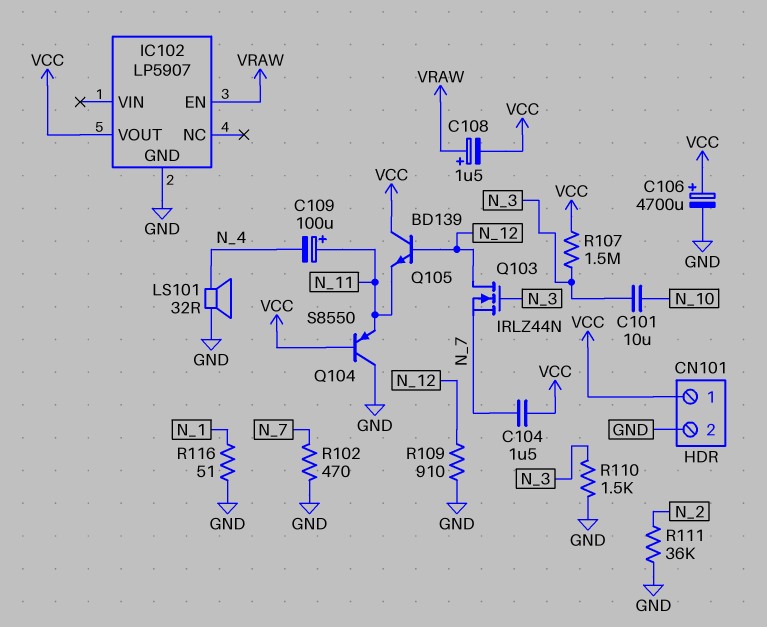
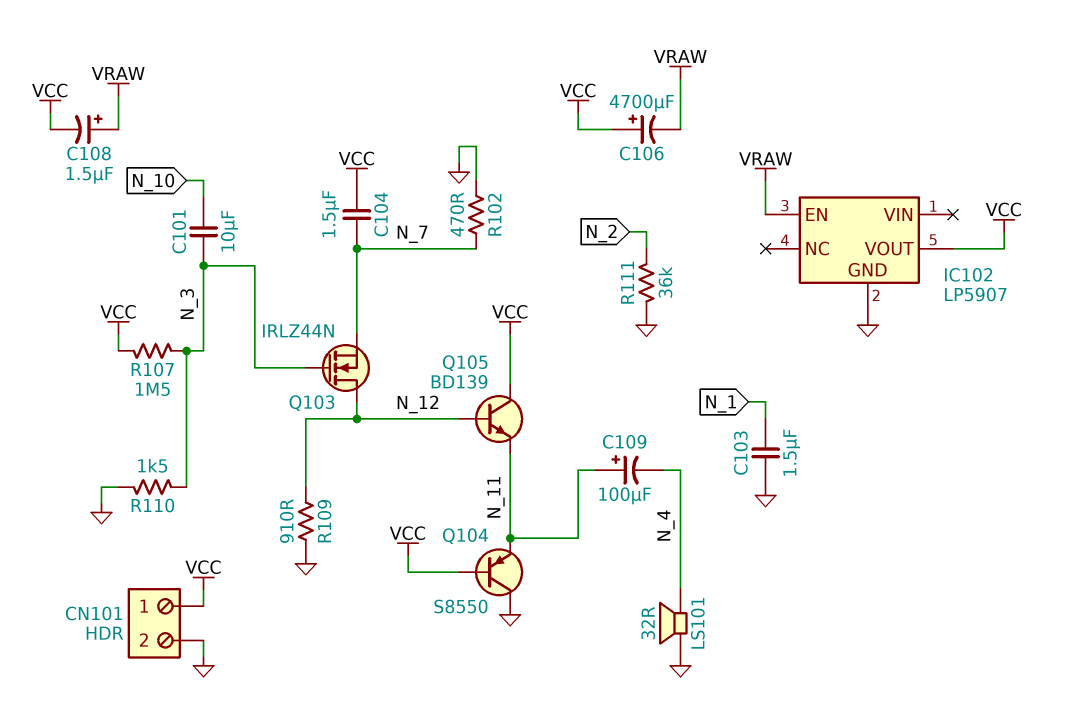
C103: none -> 1.5uF (GND, N_1)
C106: 4700uF (plus VCC, minus GND) -> 4700uF (plus VCC, minus VRAW)
R116: 51 (GND, N_1) -> none

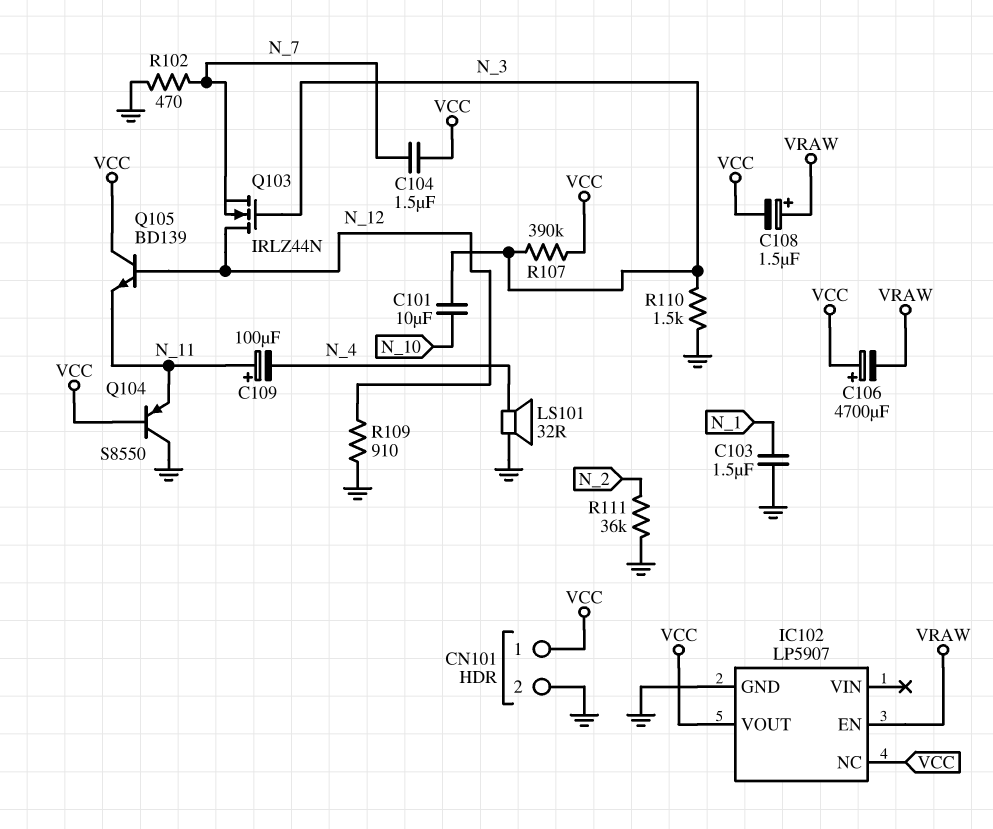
IC102 pin NC: none -> VCC
R107: 1.5M (N_3, VCC) -> 390k (N_3, VCC)

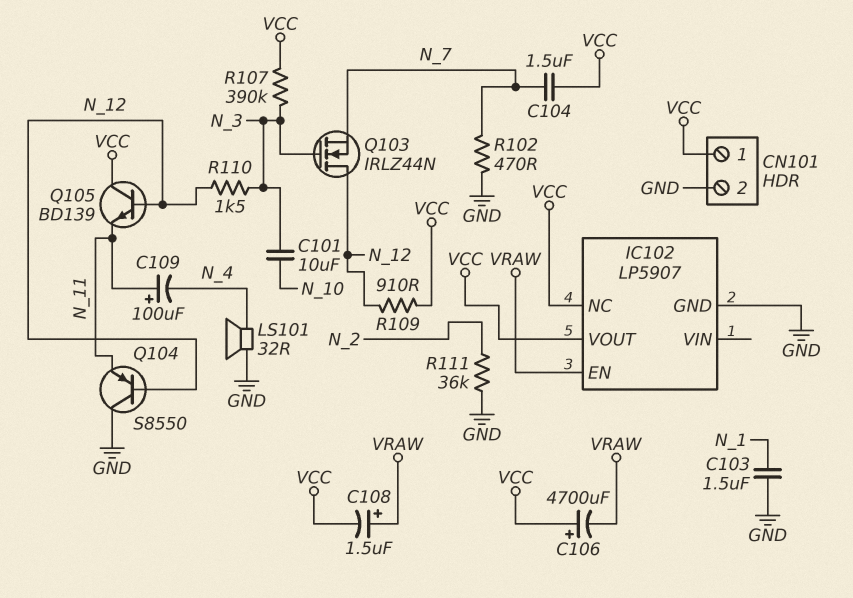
Q104: PNP S8550 (B VCC, C GND, E N_11) -> PNP S8550 (B N_12, C GND, E N_11)
R109: 910 (GND, N_12) -> 910 (N_12, VCC)
R110: 1.5k (GND, N_3) -> 1.5k (N_3, N_12)

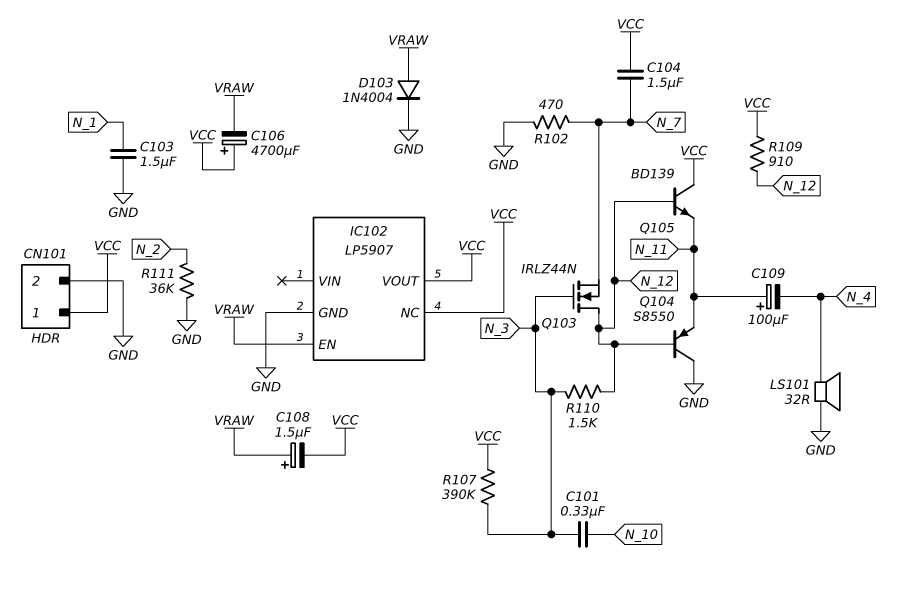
C101: 10uF (N_3, N_10) -> 330nF (N_3, N_10)
D103: none -> diode 1N4004 (A VRAW, K GND)

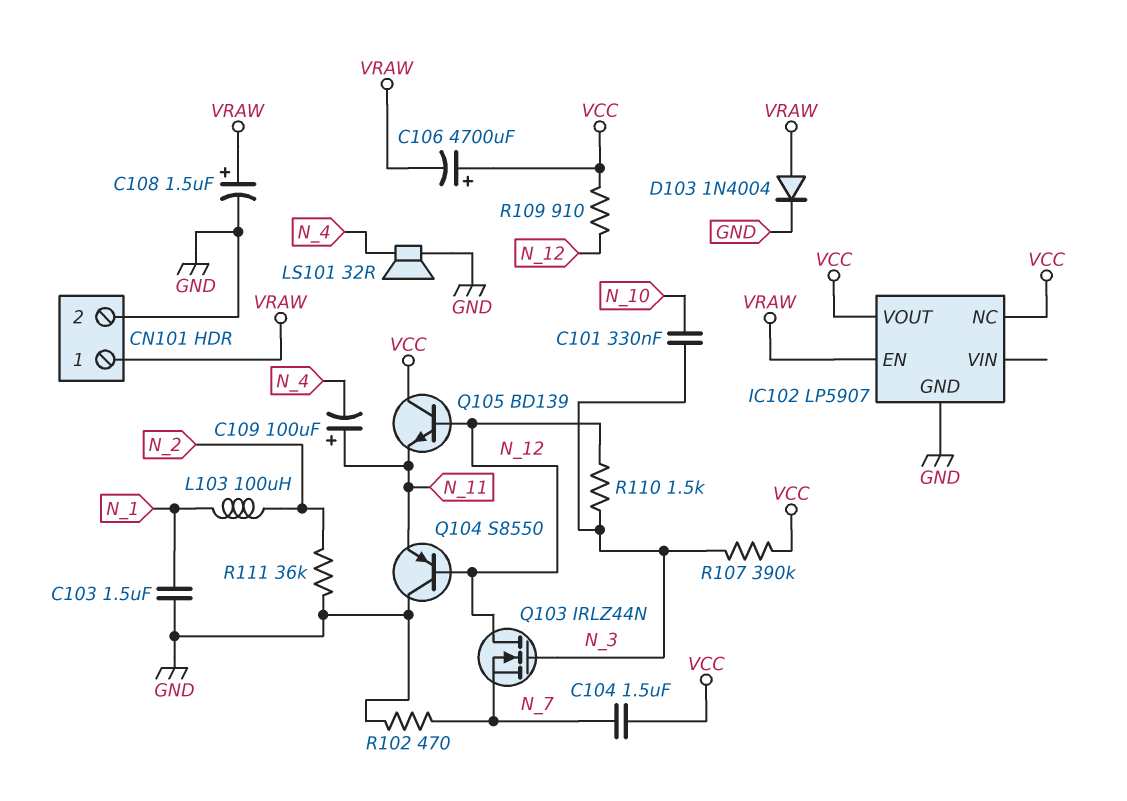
C108: 1.5uF (plus VRAW, minus VCC) -> 1.5uF (plus VRAW, minus GND)
CN101 pin 1: VCC -> VRAW
L103: none -> 100uH (N_1, N_2)

